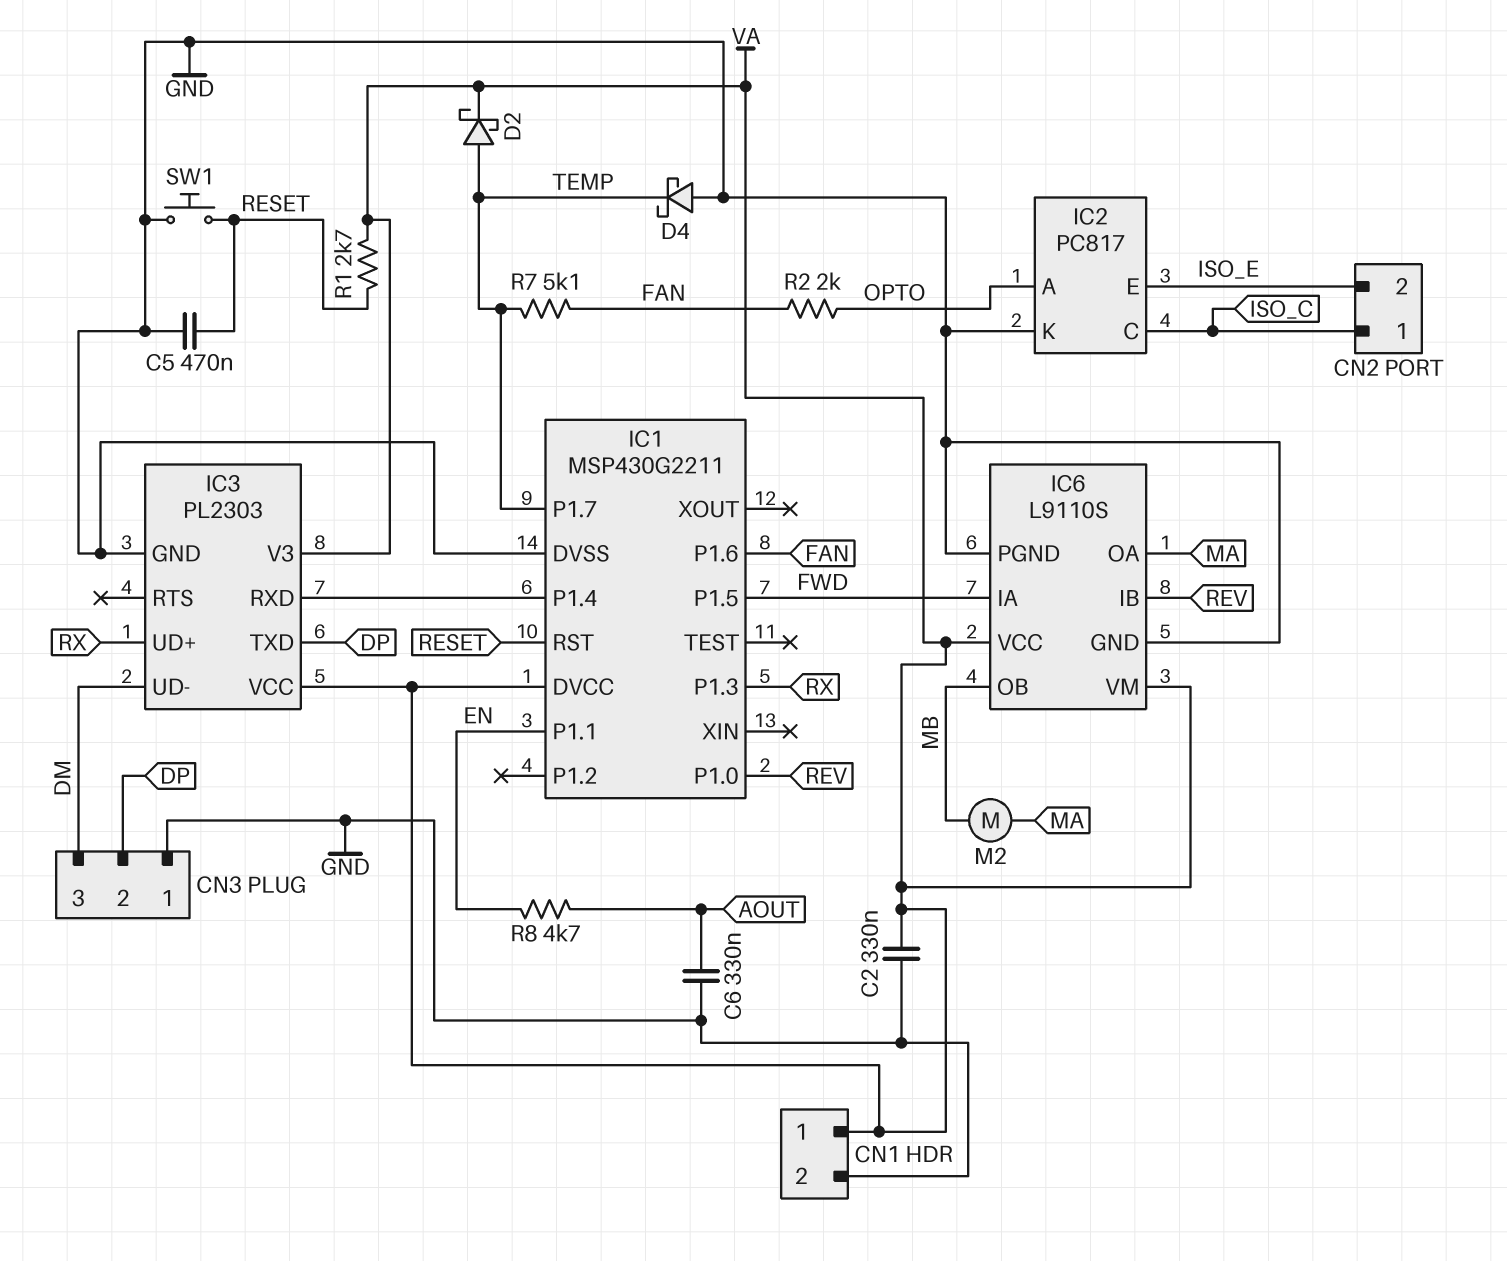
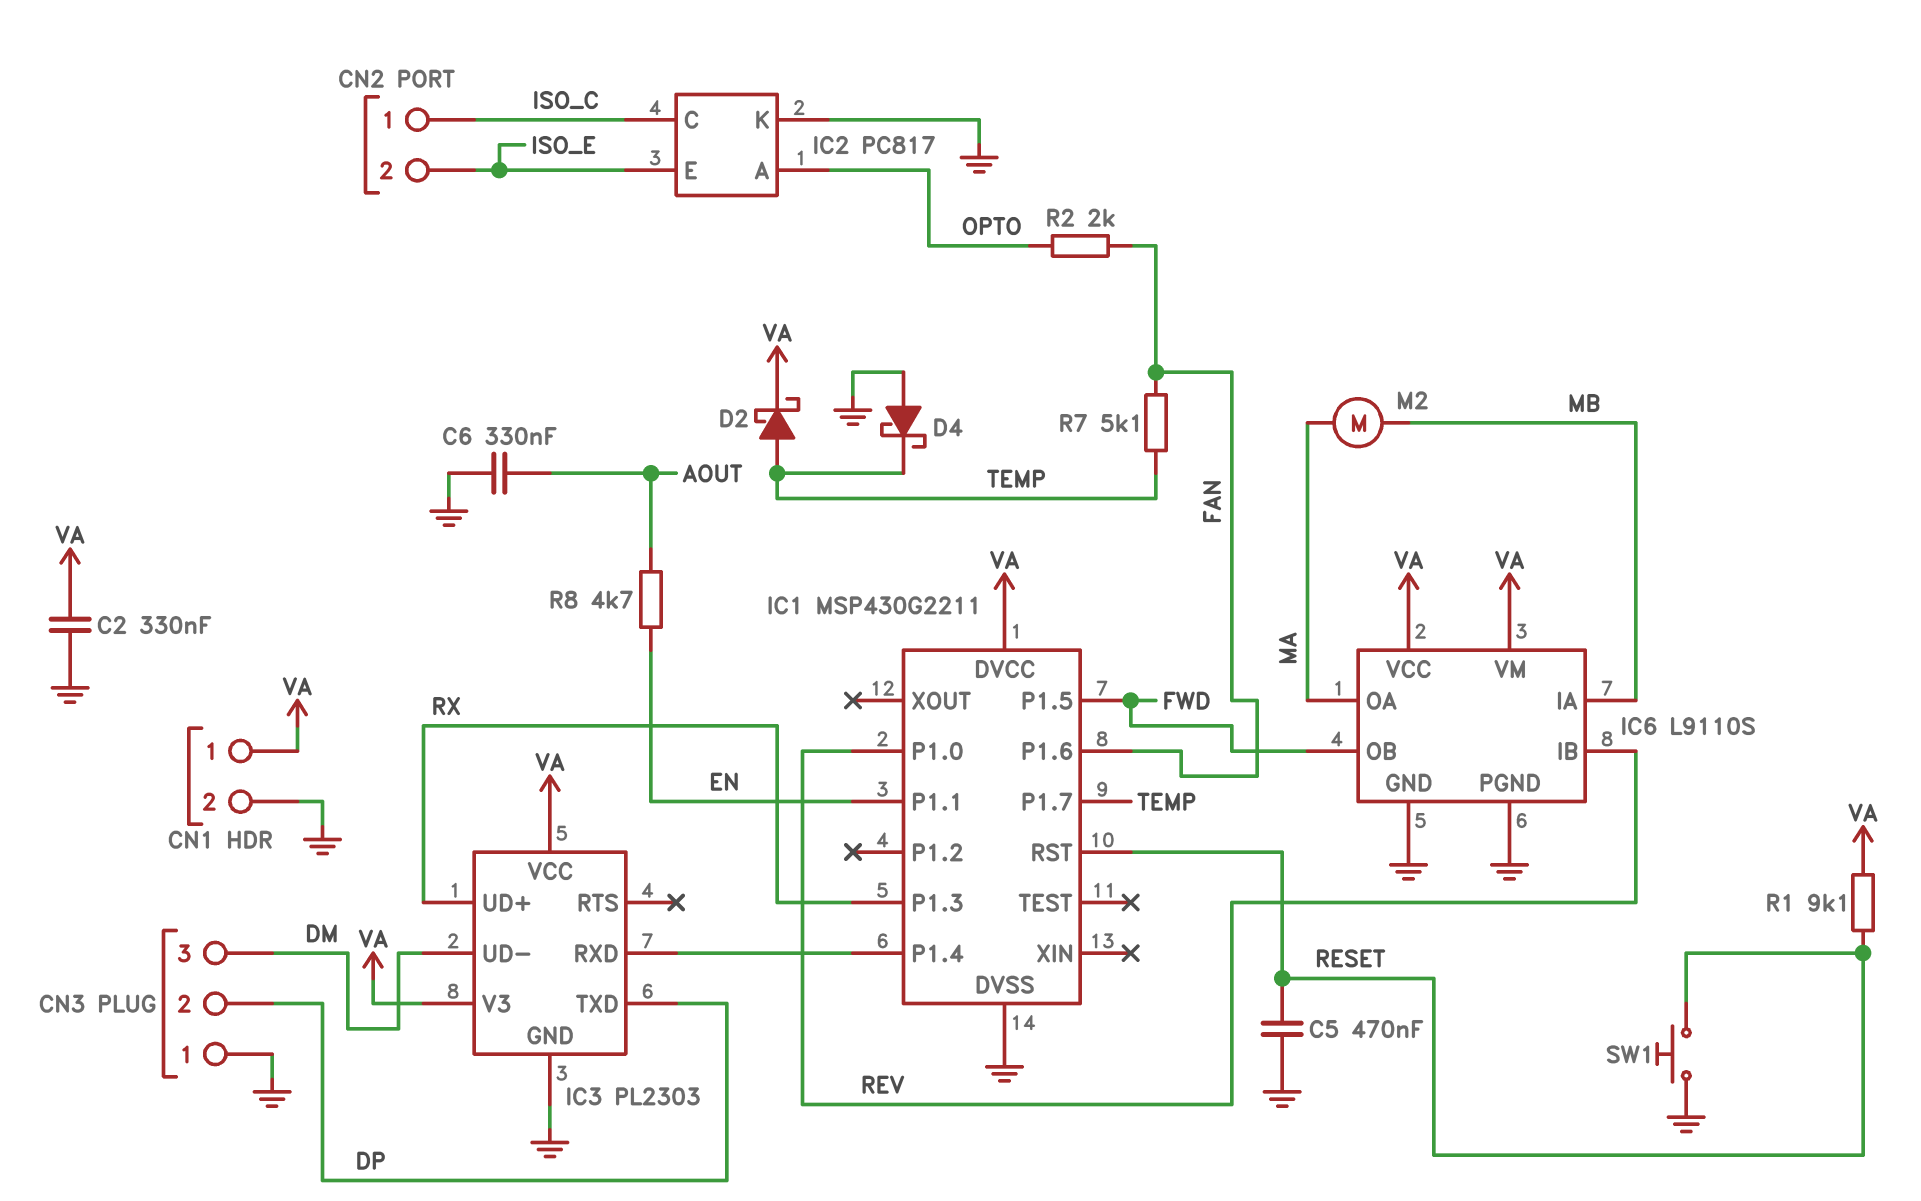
IC6 pin IA: FWD -> MB
IC6 pin OB: MB -> FWD
R1: 2.7k (RESET, VA) -> 9.1k (RESET, VA)

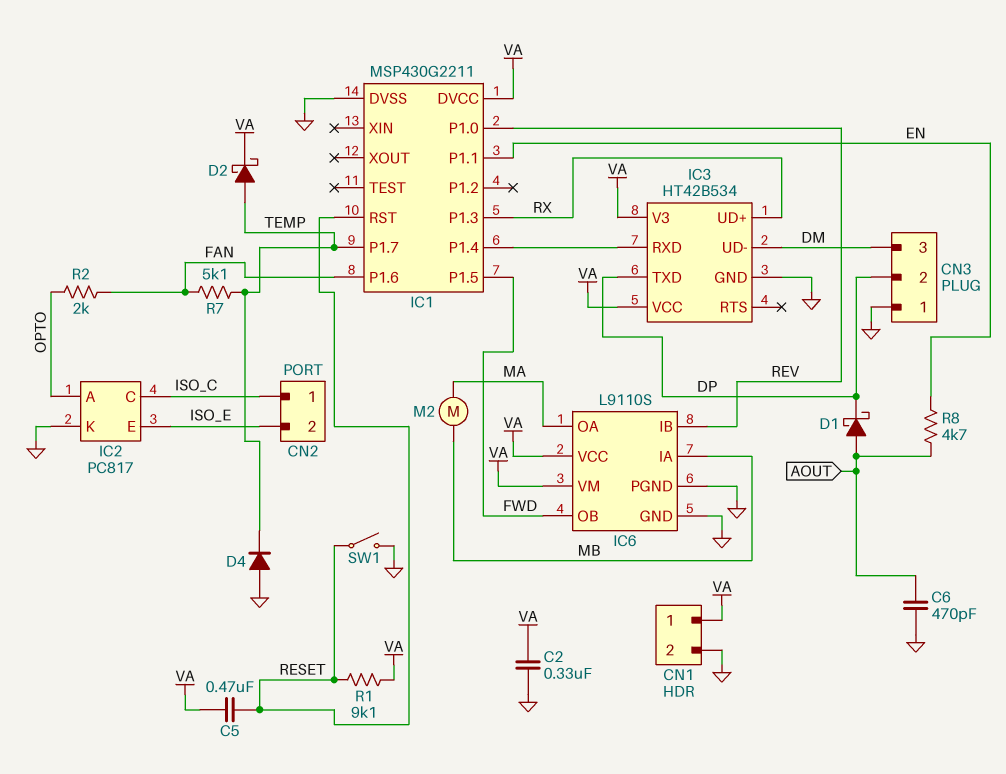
C5: 470nF (GND, RESET) -> 470nF (RESET, VA)
C6: 330nF (AOUT, GND) -> 470pF (AOUT, GND)
D1: none -> schottky (A AOUT, K DP)
D4: schottky (A GND, K TEMP) -> diode (A GND, K TEMP)
IC3: PL2303 -> HT42B534
SW1: button (GND, RESET) -> switch (GND, RESET)

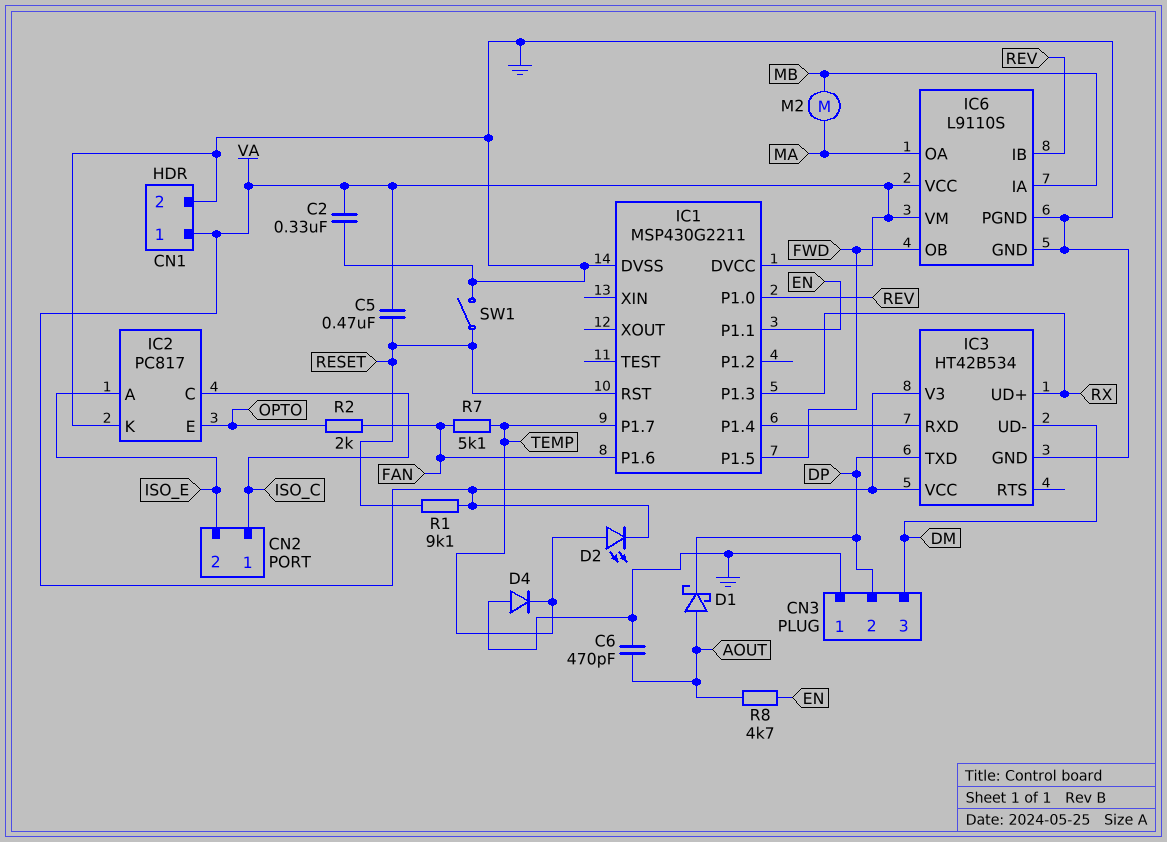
D2: schottky (A TEMP, K VA) -> LED (A TEMP, K VA)
IC2 pin A: OPTO -> ISO_E
IC2 pin E: ISO_E -> OPTO

